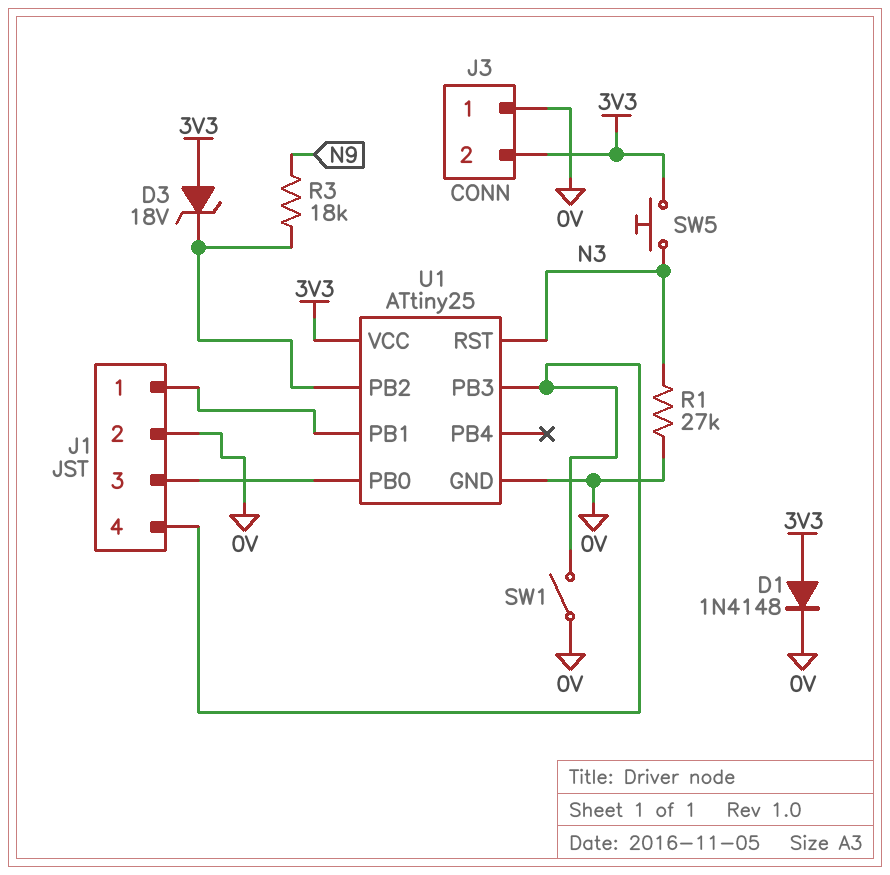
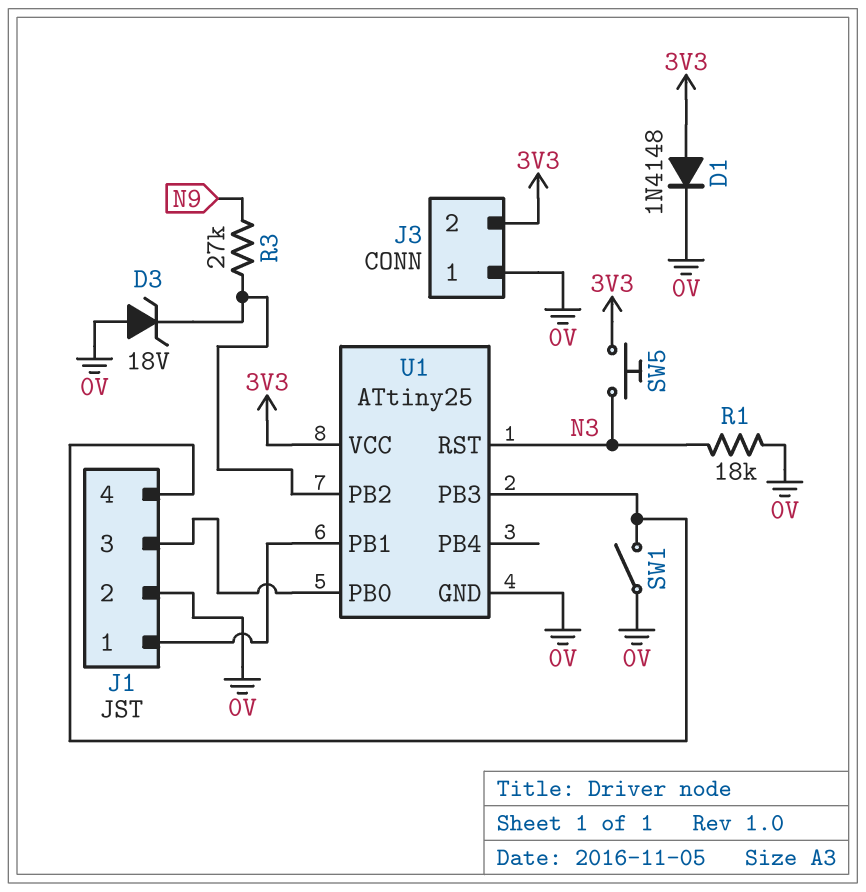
D3: zener 18V (A 3V3, K U1/PB2) -> zener 18V (A 0V, K U1/PB2)
R1: 27k (0V, N3) -> 18k (0V, N3)
R3: 18k (N9, U1/PB2) -> 27k (N9, U1/PB2)

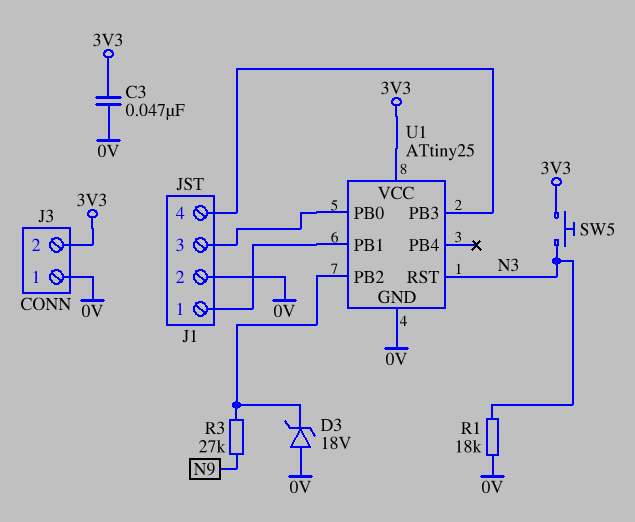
C3: none -> 47nF (0V, 3V3)
D1: diode 1N4148 (A 3V3, K 0V) -> none
SW1: switch (0V, J1/4) -> none

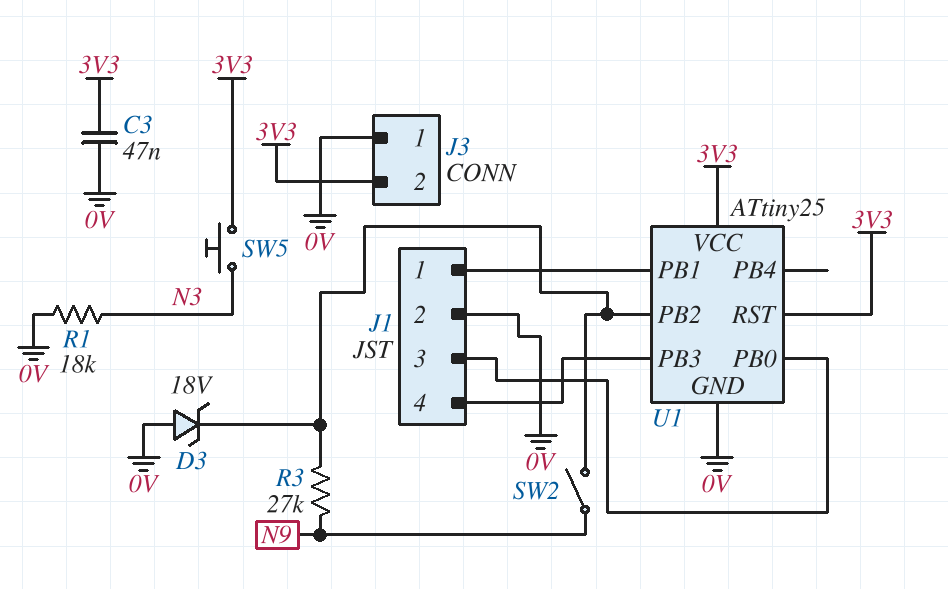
SW2: none -> switch (N9, U1/PB2)
U1 pin RST: N3 -> 3V3

